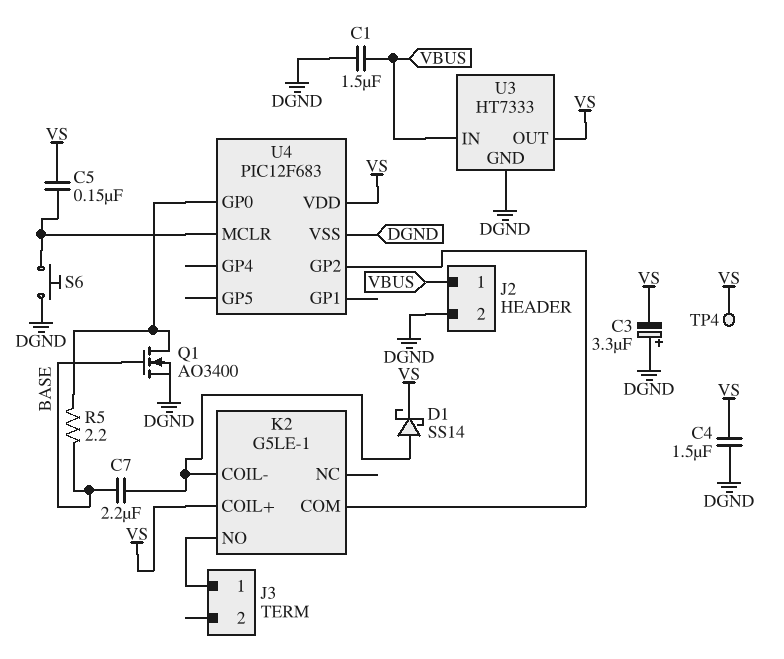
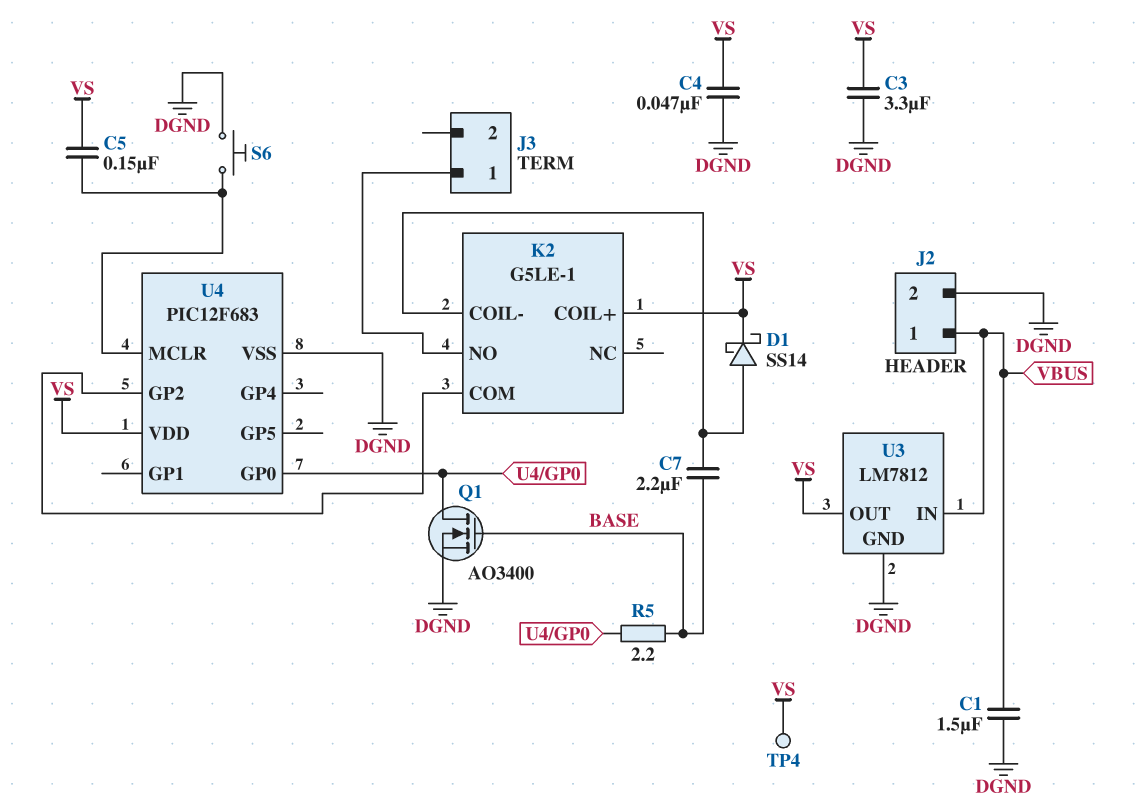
C3: 3.3uF (plus DGND, minus VS) -> 3.3uF (DGND, VS)
C4: 1.5uF (DGND, VS) -> 47nF (DGND, VS)
U3: HT7333 -> LM7812

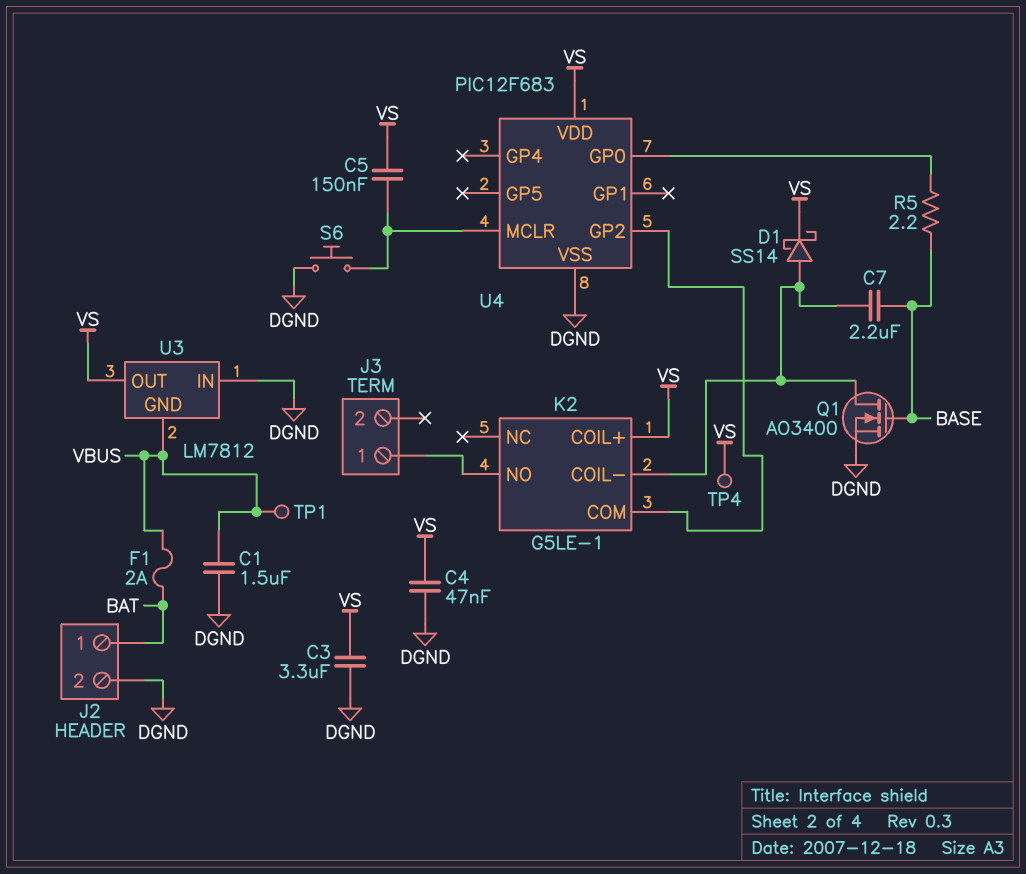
F1: none -> 2A (BAT, VBUS)
J2 pin 1: VBUS -> BAT
Q1: NMOS AO3400 (G BASE, D U4/GP0, S DGND) -> NMOS AO3400 (G BASE, D K2/COIL-, S DGND)
TP1: none -> test point (VBUS)
U3 pin GND: DGND -> VBUS
U3 pin IN: VBUS -> DGND

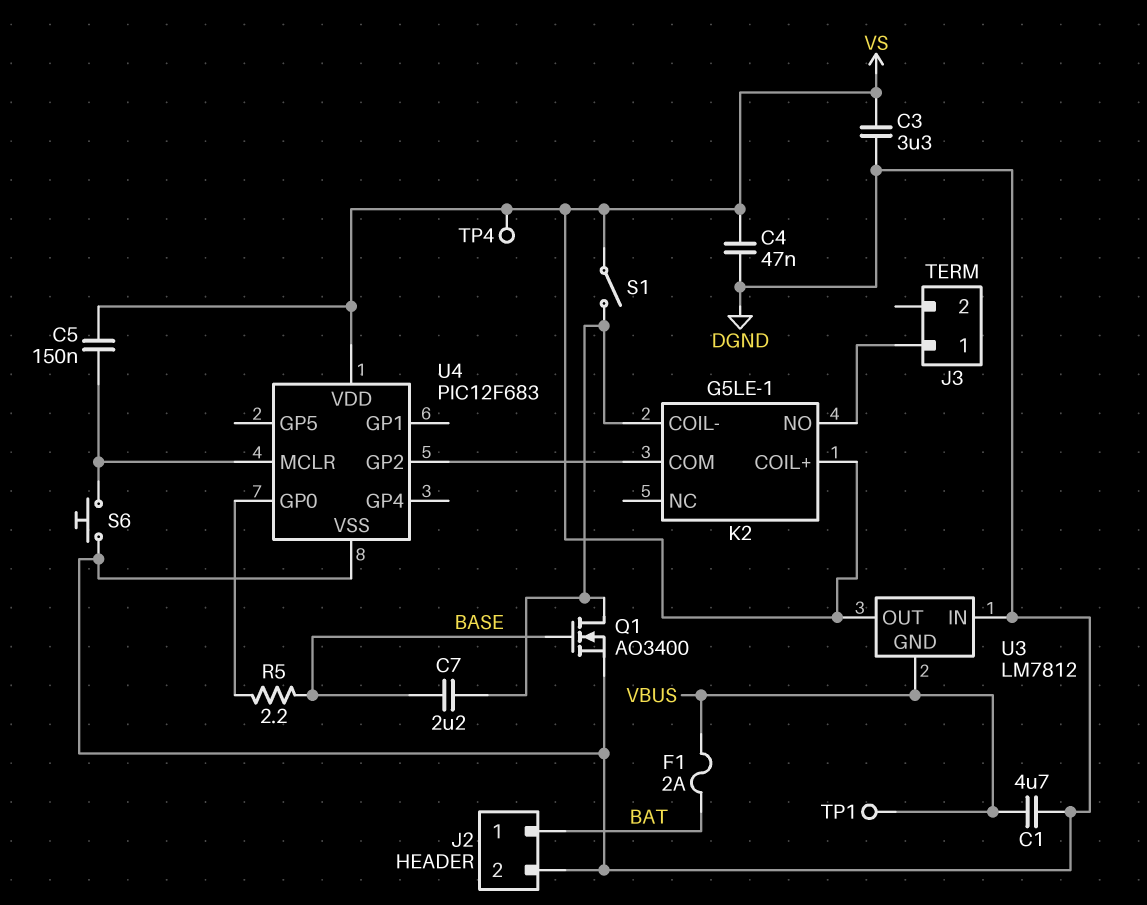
C1: 1.5uF (DGND, VBUS) -> 4.7uF (DGND, VBUS)
D1: schottky SS14 (A K2/COIL-, K VS) -> none
S1: none -> switch (K2/COIL-, VS)

